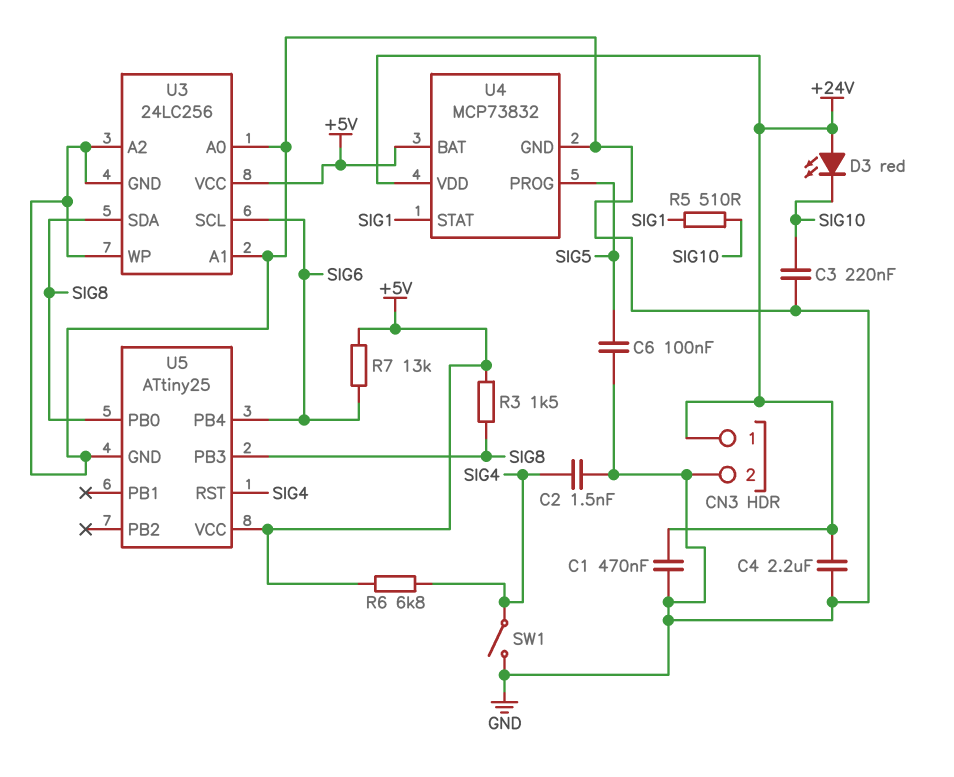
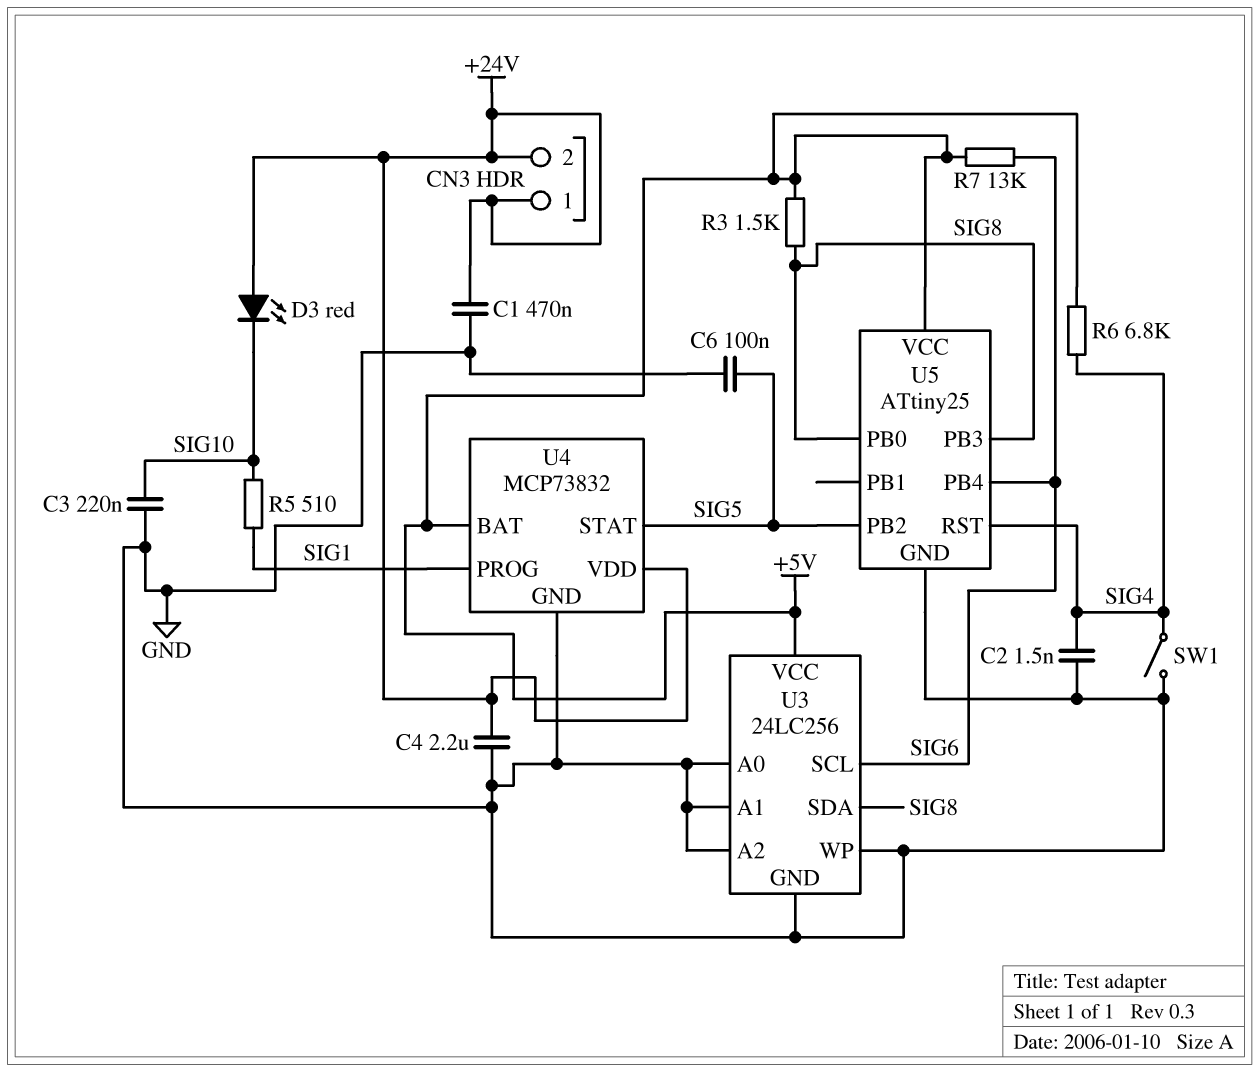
CN3 pin 2: GND -> +24V
U4 pin PROG: SIG5 -> SIG1
U4 pin STAT: SIG1 -> SIG5
U5 pin PB2: none -> SIG5

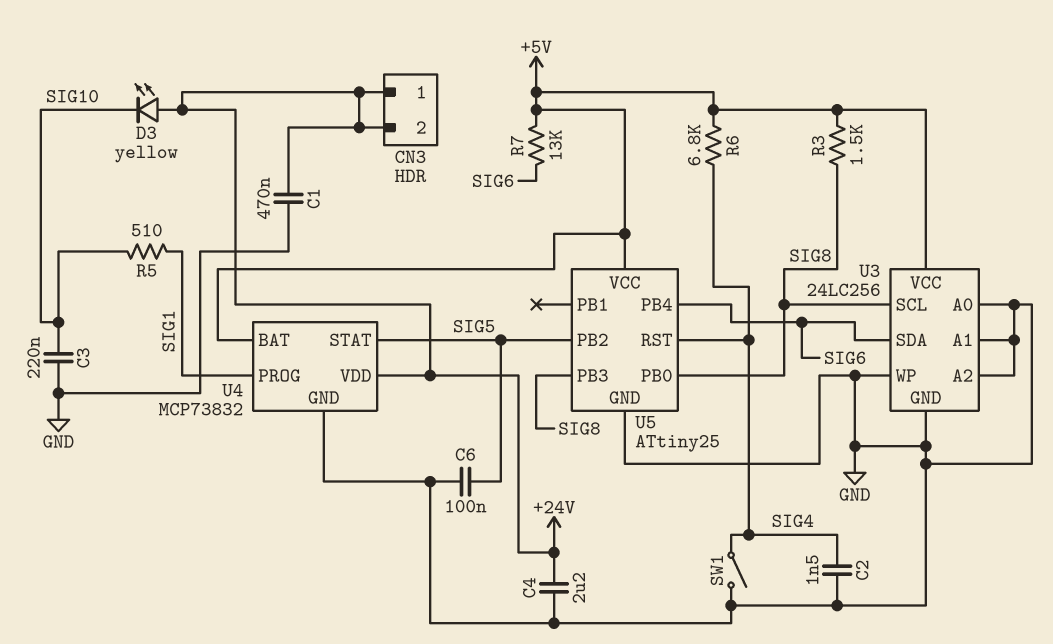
D3: LED red (A +24V, K SIG10) -> LED yellow (A +24V, K SIG10)
U3 pin SCL: SIG6 -> SIG8
U3 pin SDA: SIG8 -> SIG6

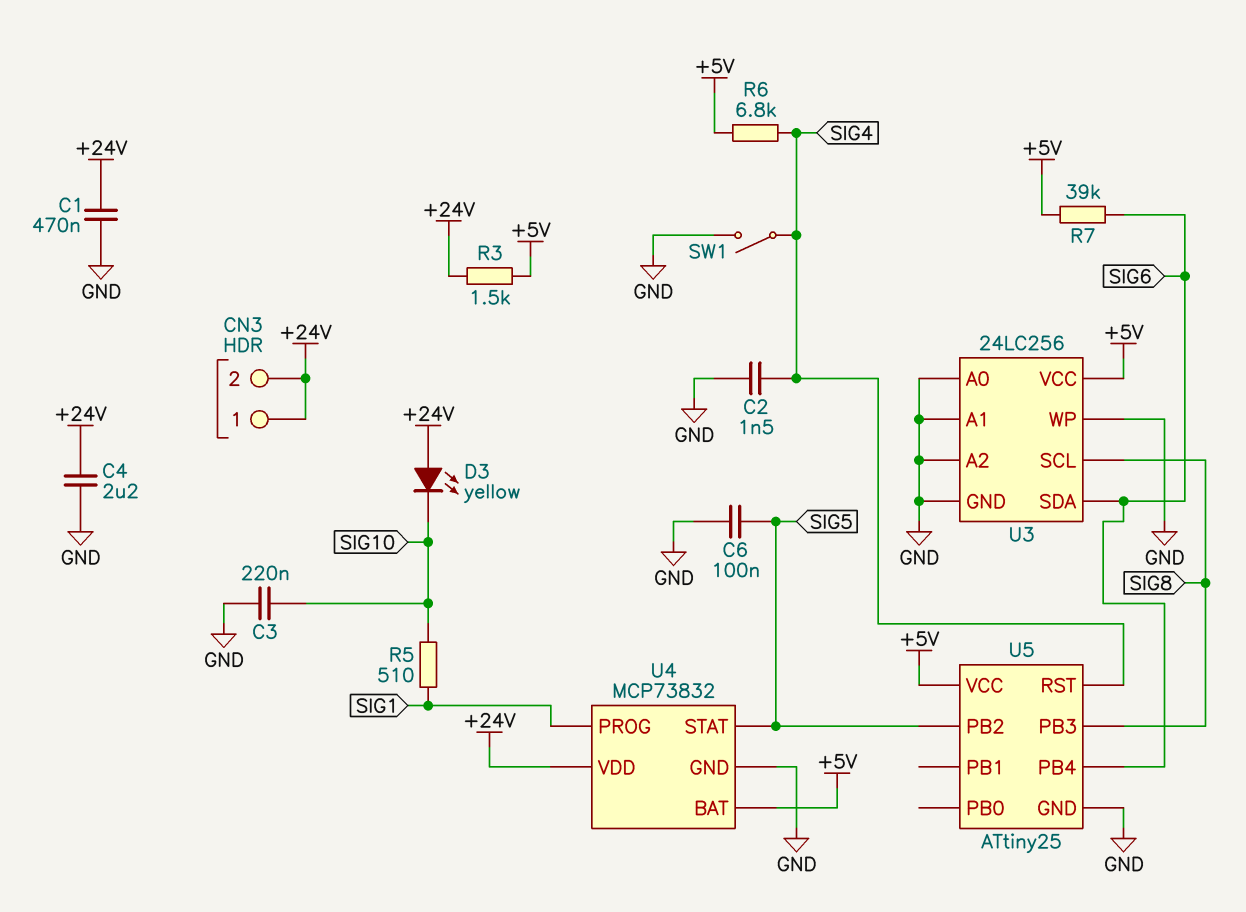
R3: 1.5k (+5V, SIG8) -> 1.5k (+5V, +24V)
R7: 13k (+5V, SIG6) -> 39k (+5V, SIG6)
U5 pin PB0: SIG8 -> none

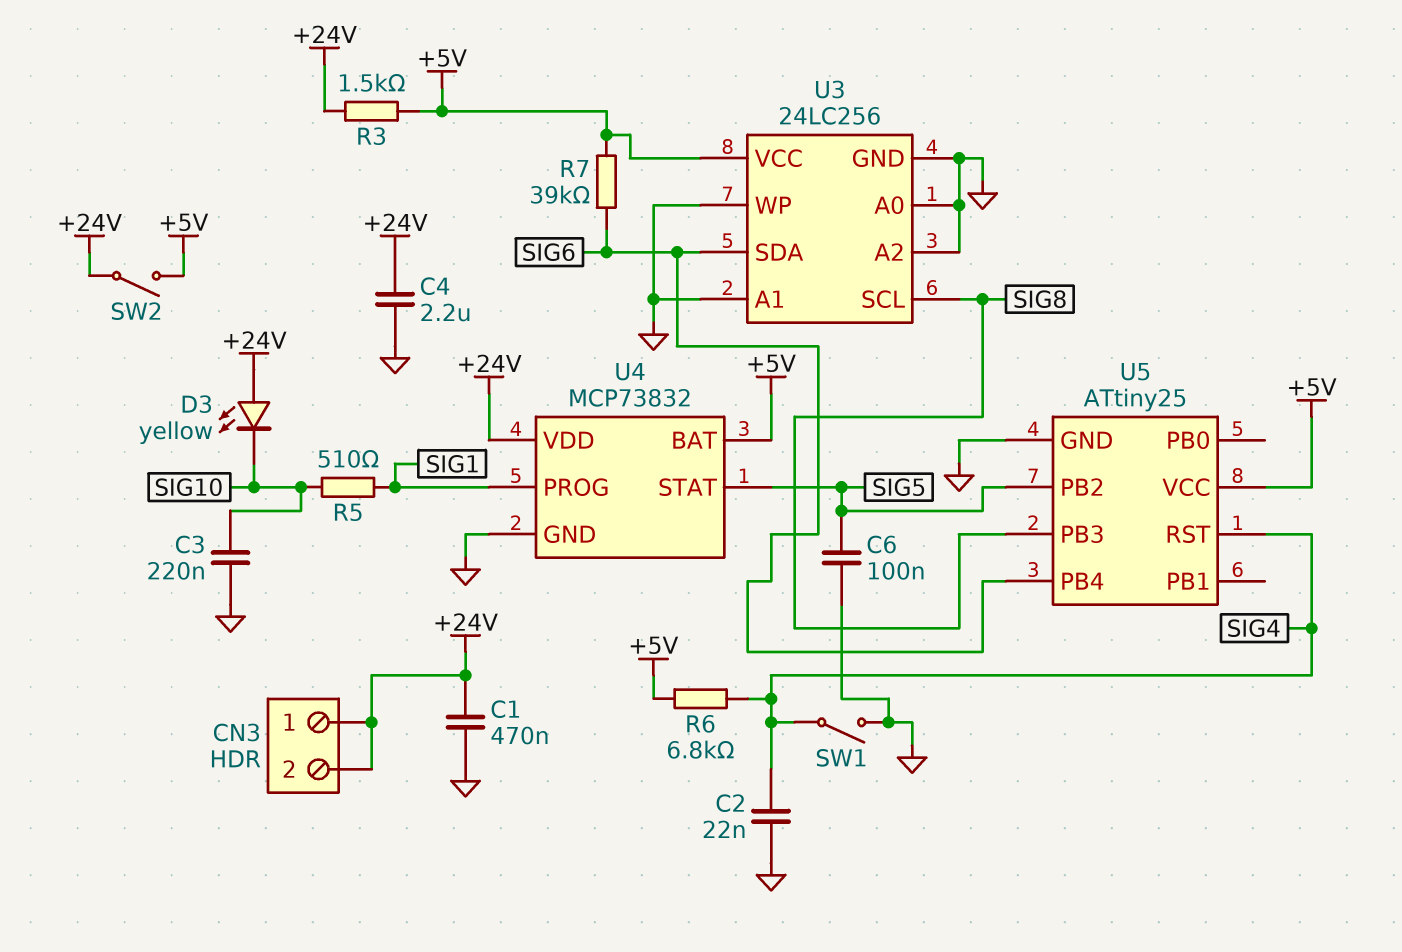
C2: 1.5nF (GND, SIG4) -> 22nF (GND, SIG4)
SW2: none -> switch (+5V, +24V)

